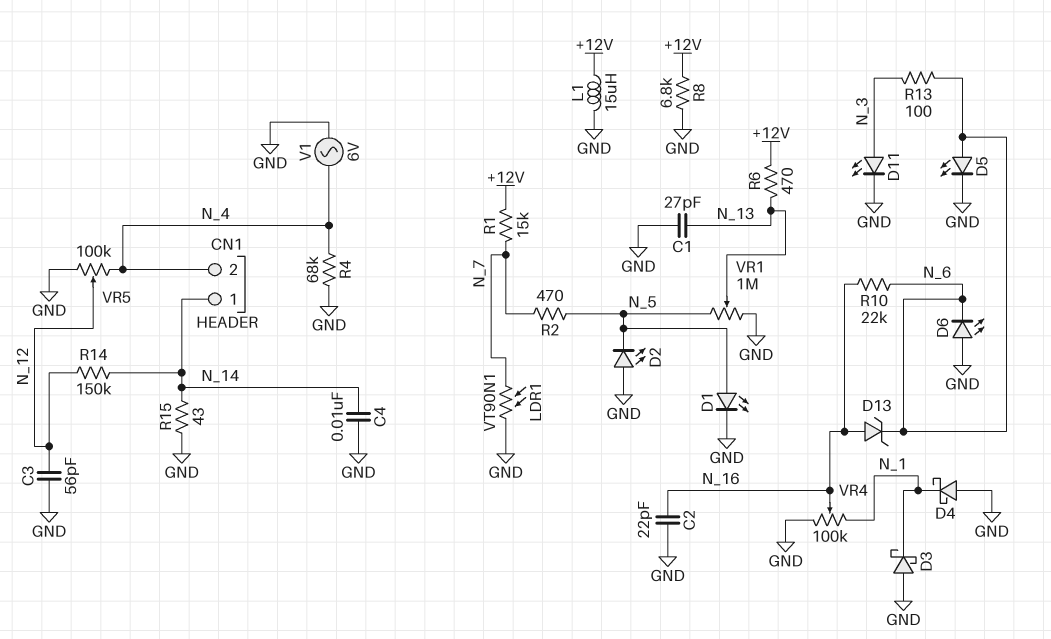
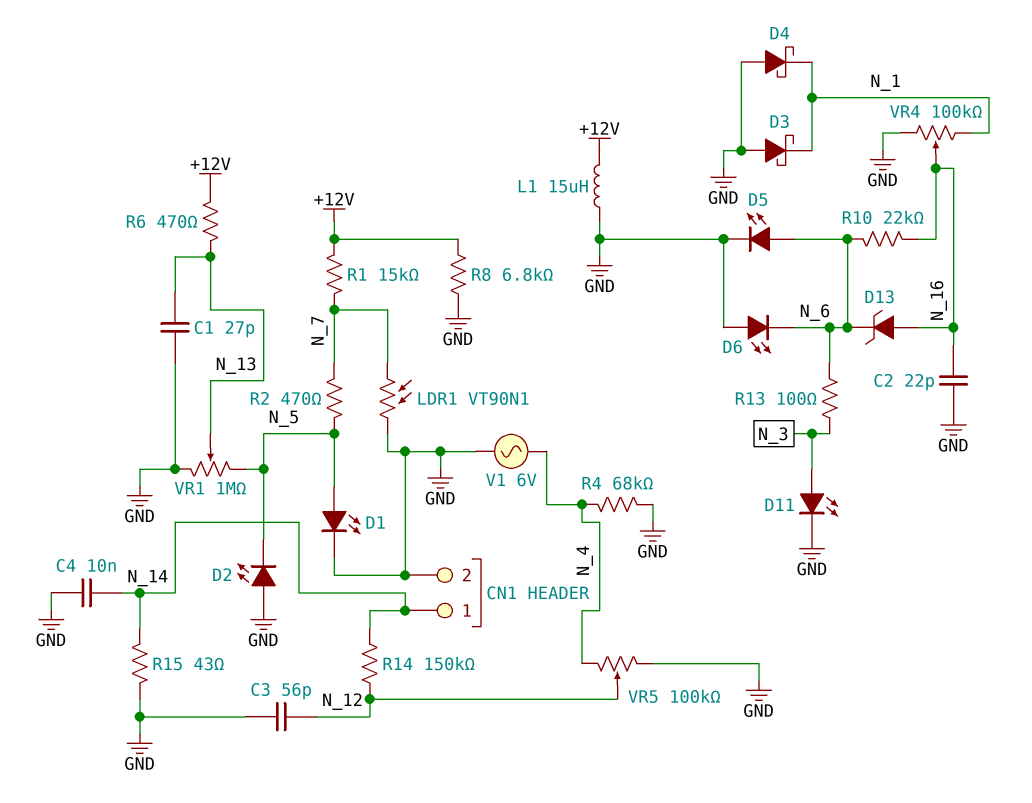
CN1 pin 2: N_4 -> GND

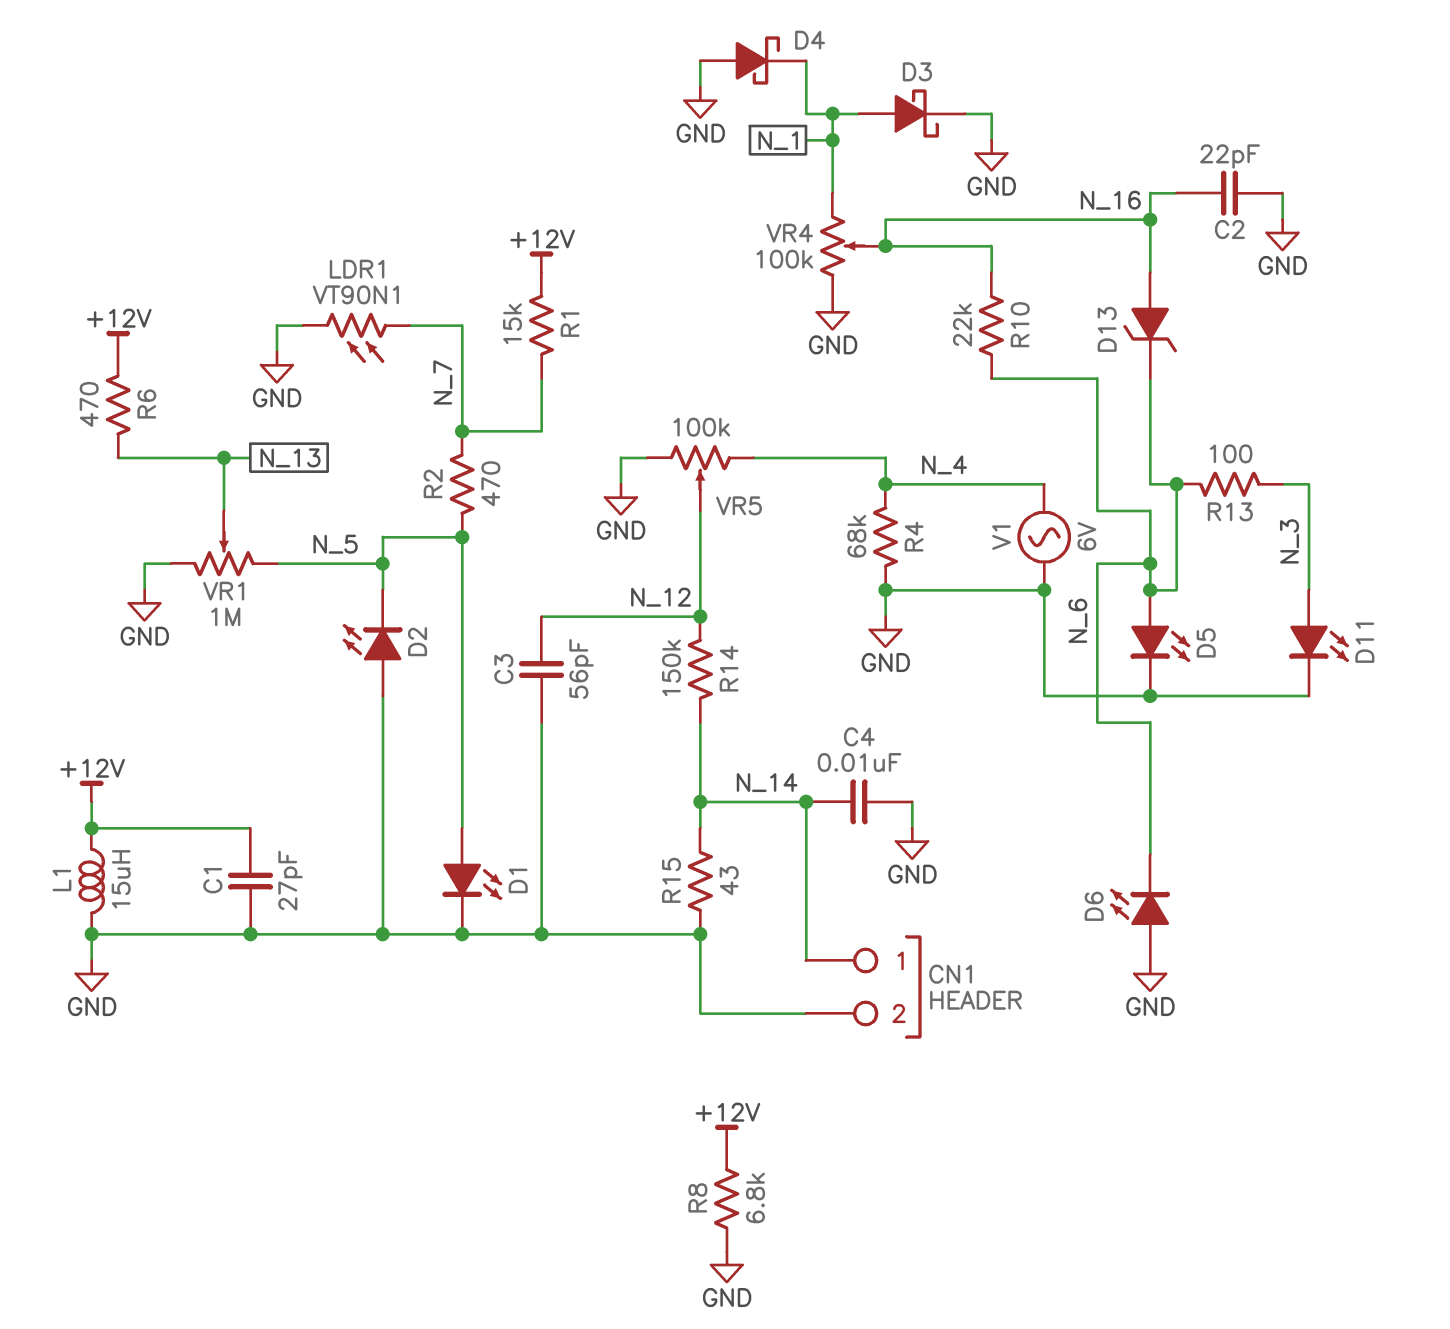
C1: 27pF (GND, N_13) -> 27pF (+12V, GND)
D3: schottky (A GND, K N_1) -> schottky (A N_1, K GND)

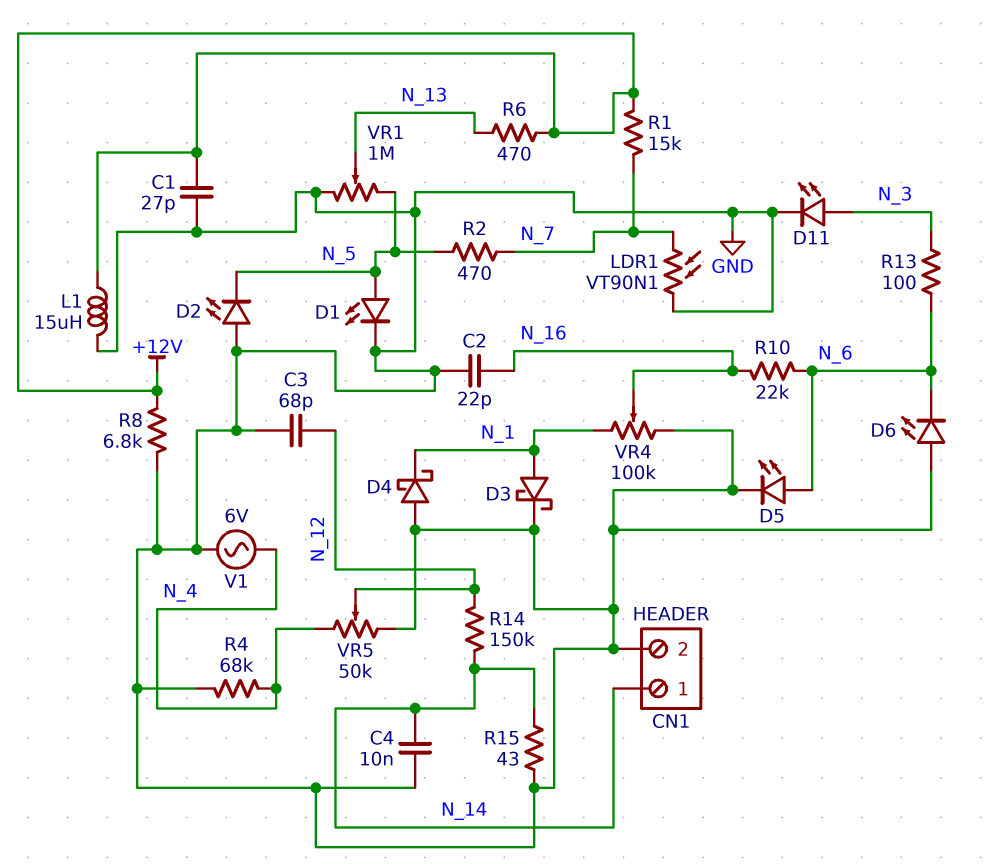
C3: 56pF (GND, N_12) -> 68pF (GND, N_12)
D13: zener (A N_16, K N_6) -> none
VR5: 100k (GND, N_4, wiper N_12) -> 50k (GND, N_4, wiper N_12)

